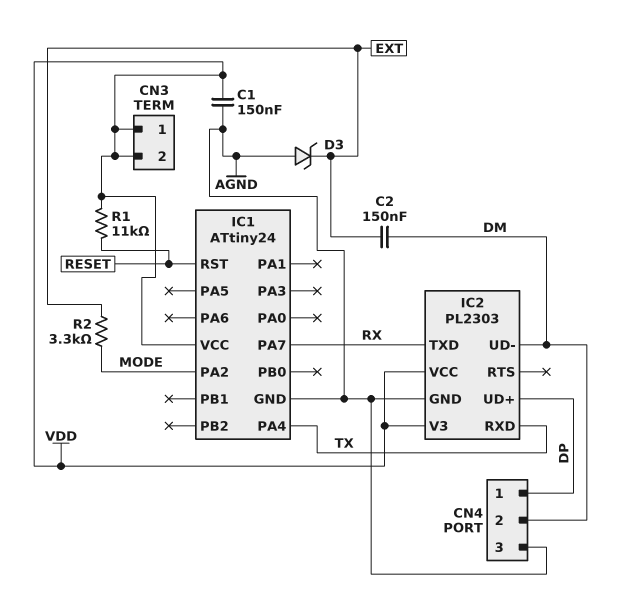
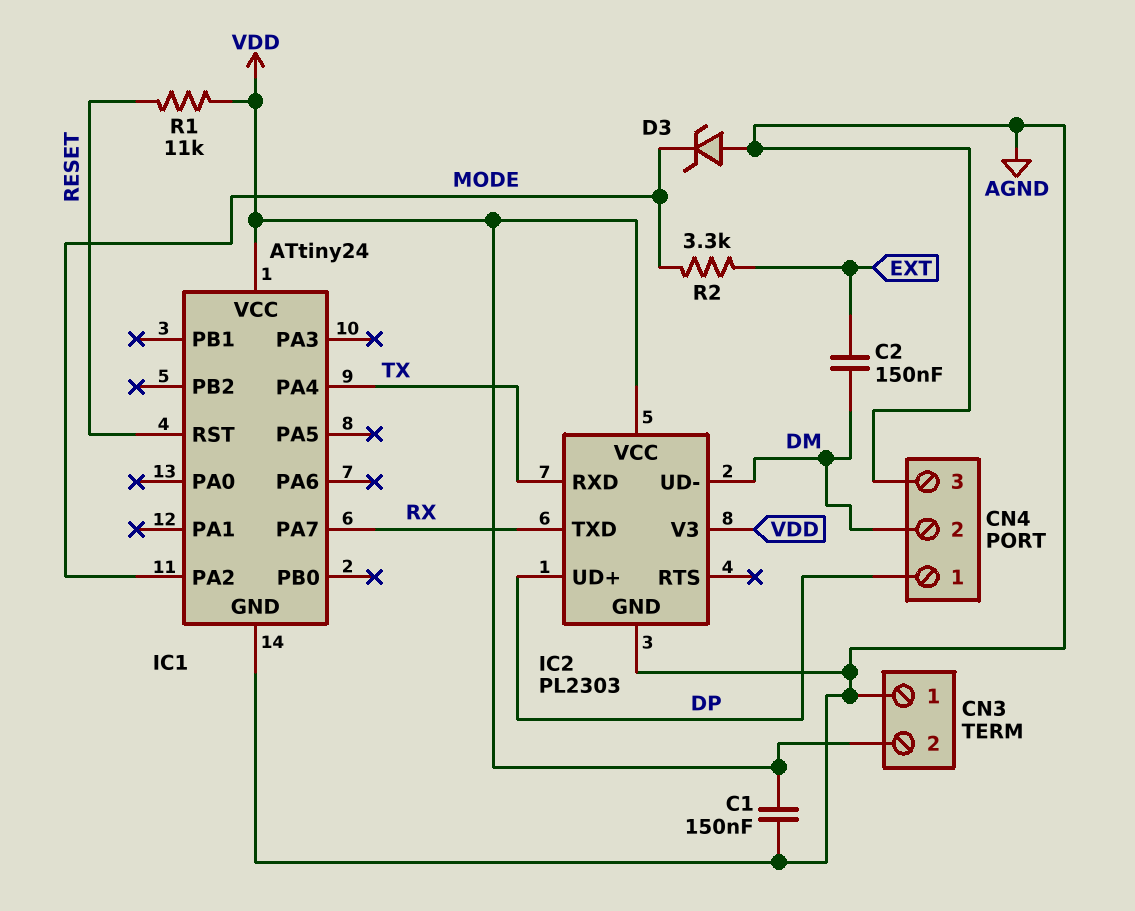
CN3 pin 1: VDD -> AGND
D3: zener (A AGND, K EXT) -> zener (A AGND, K MODE)

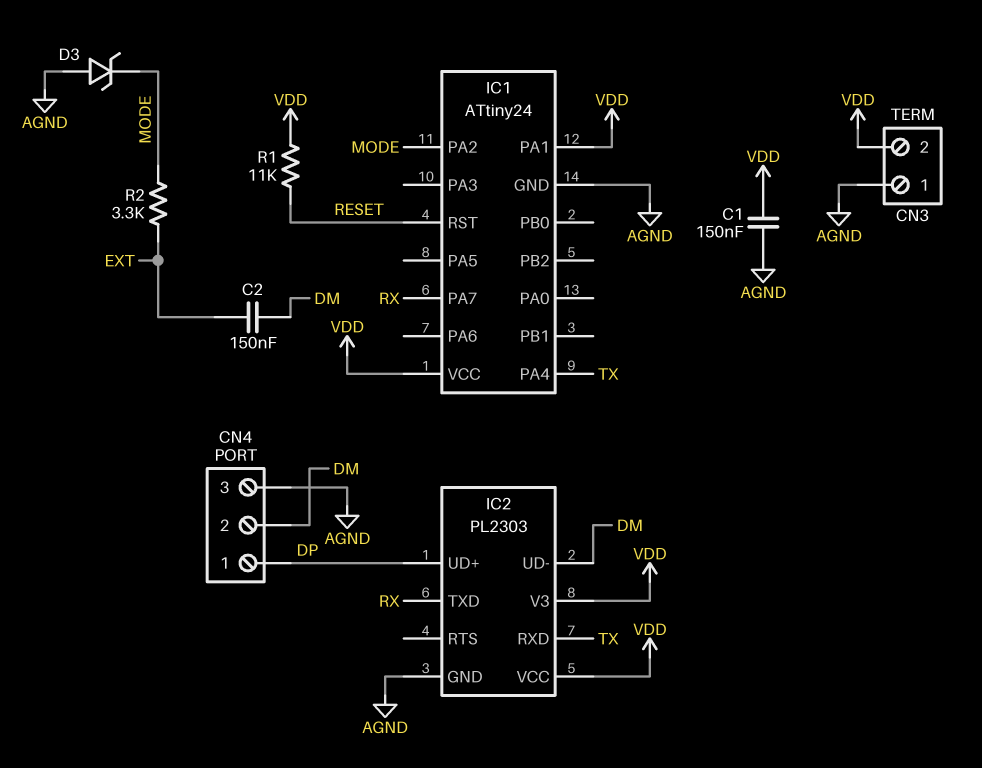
IC1 pin PA1: none -> VDD

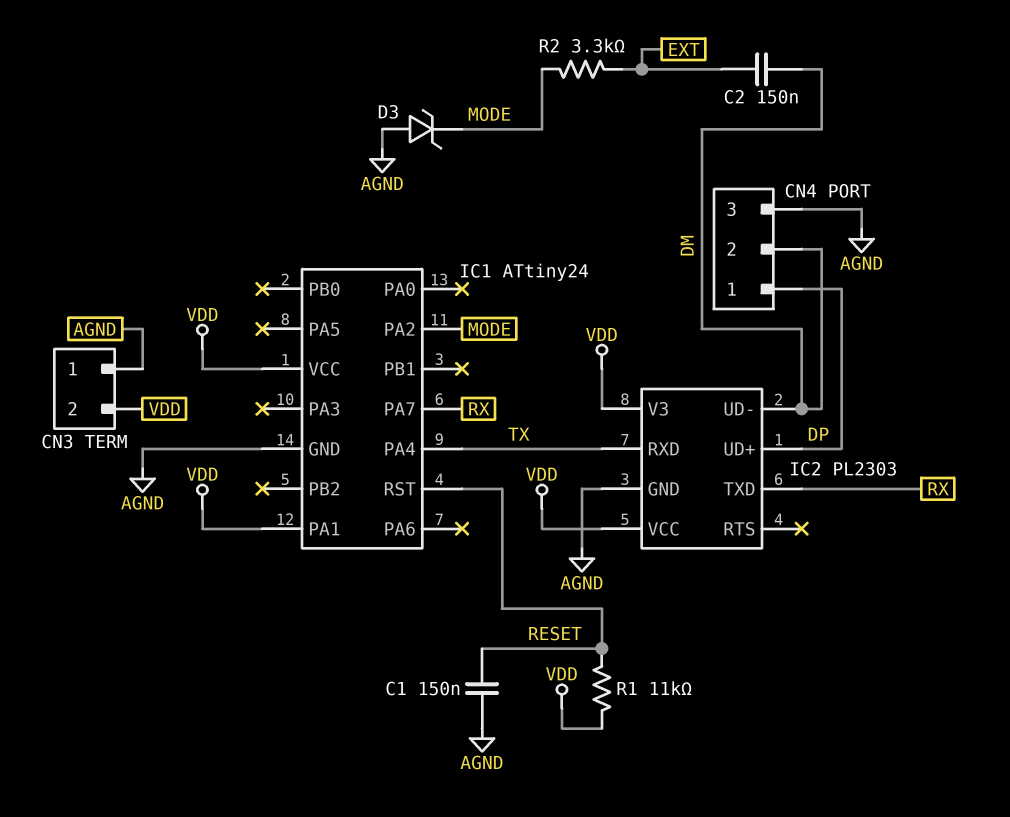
C1: 150nF (AGND, VDD) -> 150nF (AGND, RESET)

